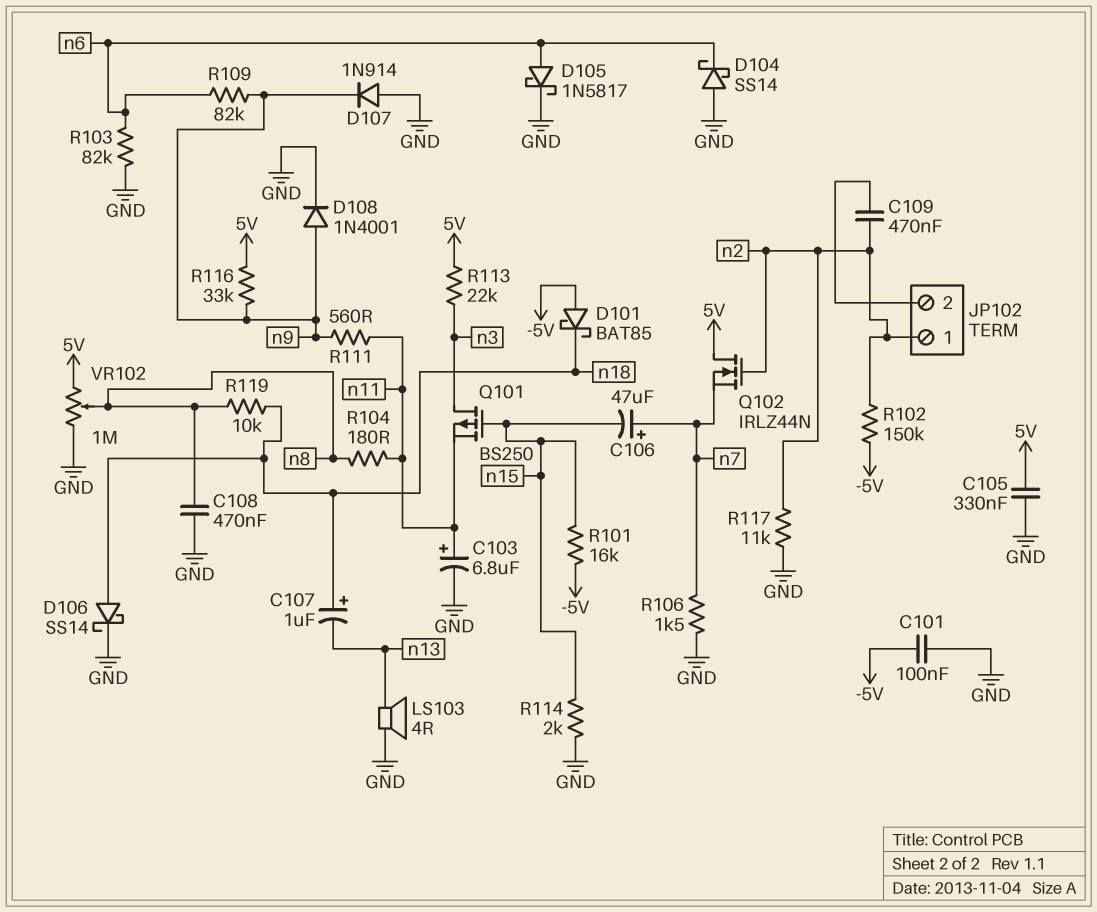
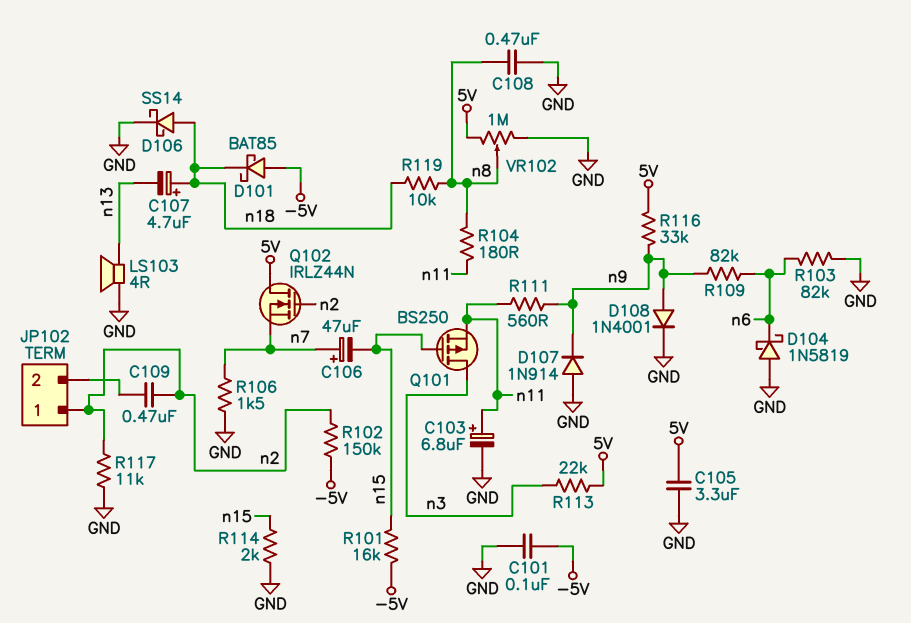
C105: 330nF (5V, GND) -> 3.3uF (5V, GND)
C107: 1uF (plus n18, minus n13) -> 4.7uF (plus n18, minus n13)
D104: schottky SS14 (A GND, K n6) -> schottky 1N5819 (A GND, K n6)
D105: schottky 1N5817 (A n6, K GND) -> none

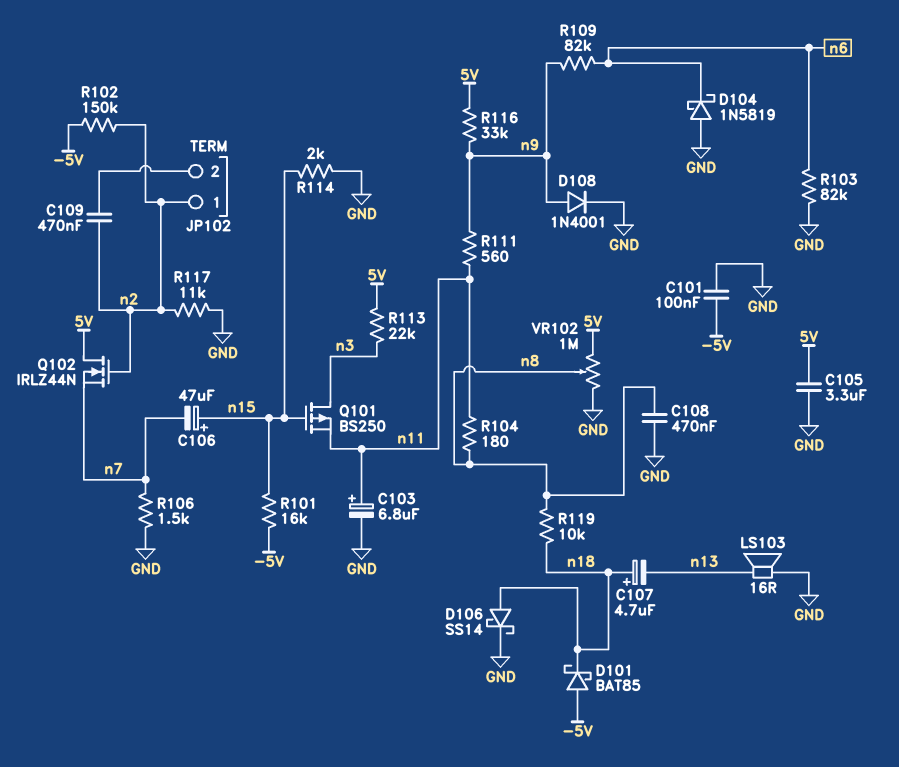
C106: 47uF (plus n7, minus n15) -> 47uF (plus n15, minus n7)
D107: diode 1N914 (A GND, K n9) -> none
LS103: speaker 4R (GND, n13) -> speaker 16R (GND, n13)

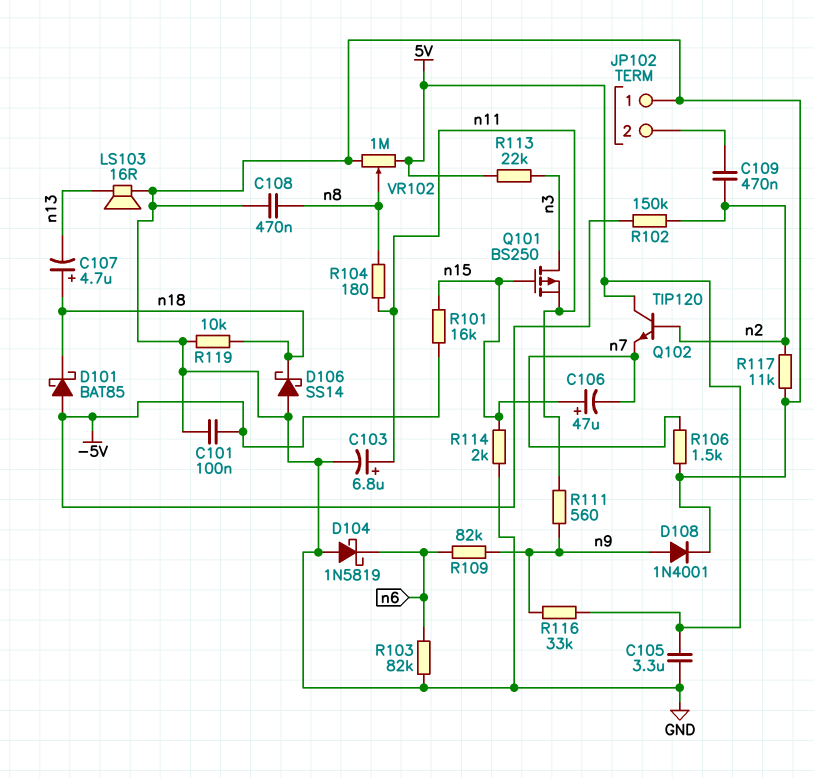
D106: schottky SS14 (A n18, K GND) -> schottky SS14 (A GND, K n18)
JP102 pin 1: n2 -> GND
Q102: NMOS IRLZ44N (G n2, D 5V, S n7) -> NPN TIP120 (B n2, C 5V, E n7)
R119: 10k (n8, n18) -> 10k (GND, n18)

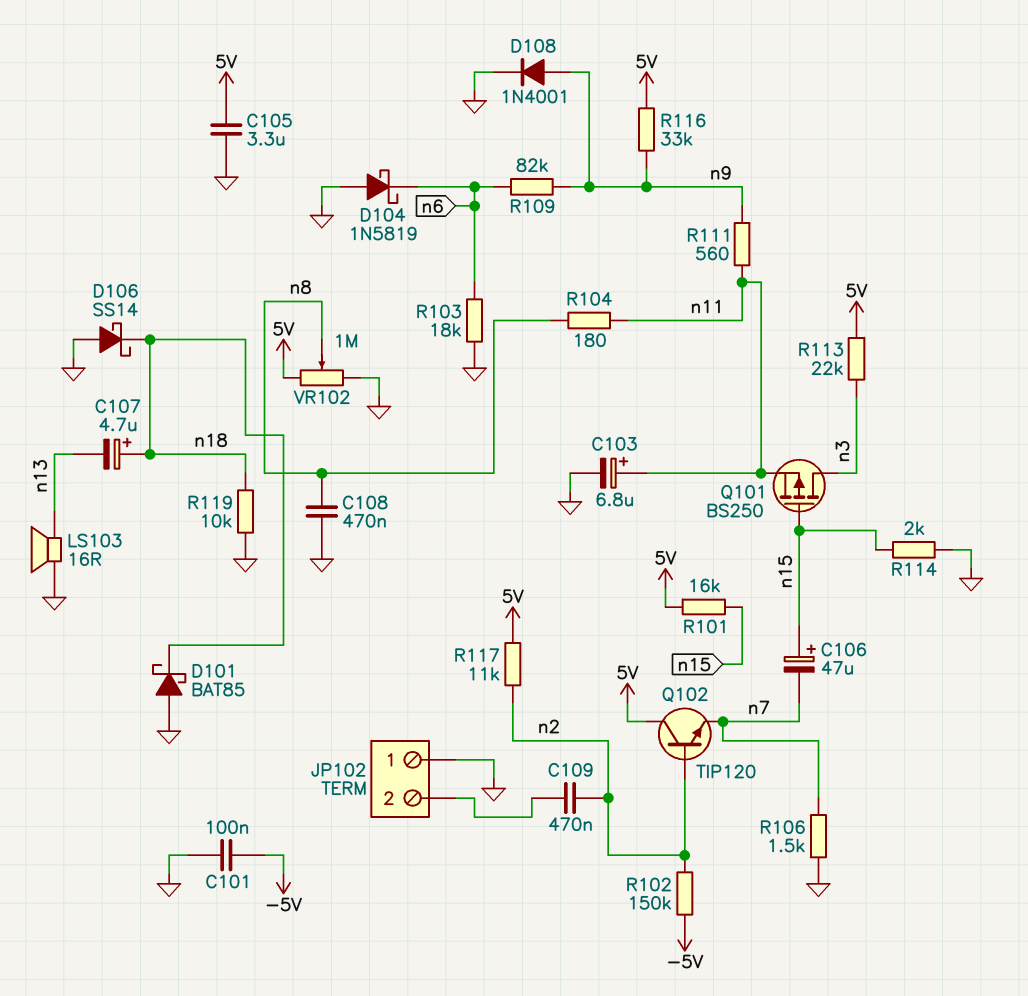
D101: schottky BAT85 (A -5V, K n18) -> schottky BAT85 (A GND, K n18)
R101: 16k (-5V, n15) -> 16k (5V, n15)
R103: 82k (GND, n6) -> 18k (GND, n6)
R117: 11k (GND, n2) -> 11k (5V, n2)

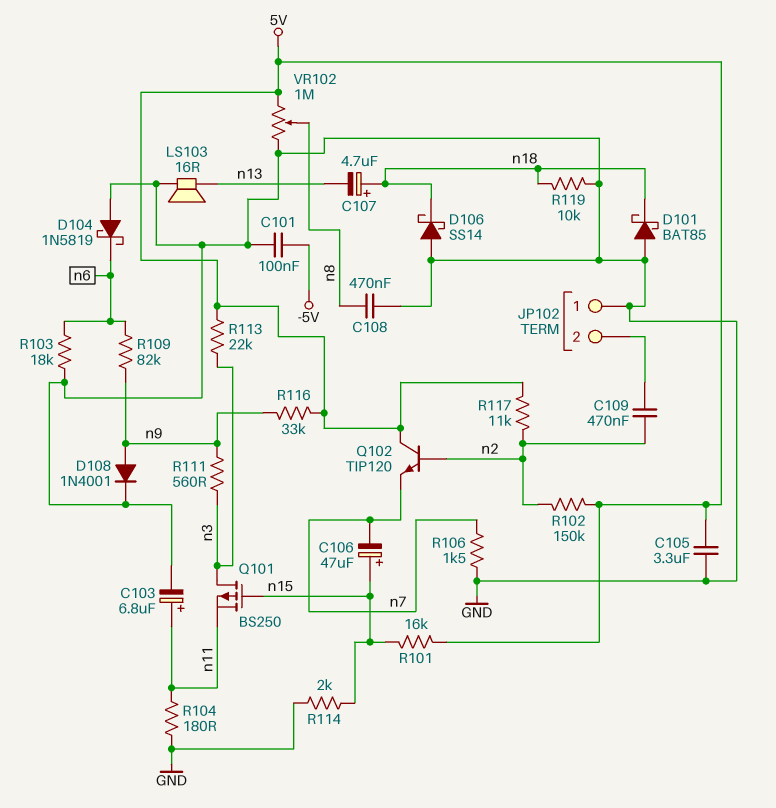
R102: 150k (-5V, n2) -> 150k (5V, n2)
R104: 180 (n8, n11) -> 180 (GND, n11)
R111: 560 (n9, n11) -> 560 (n3, n9)

